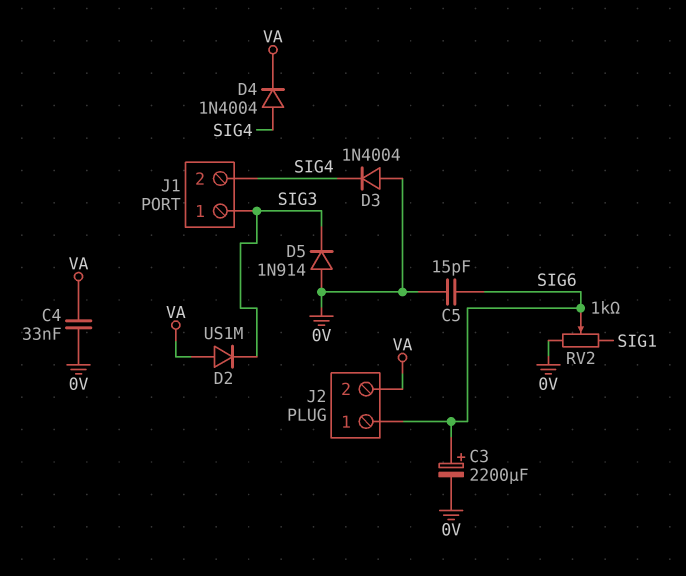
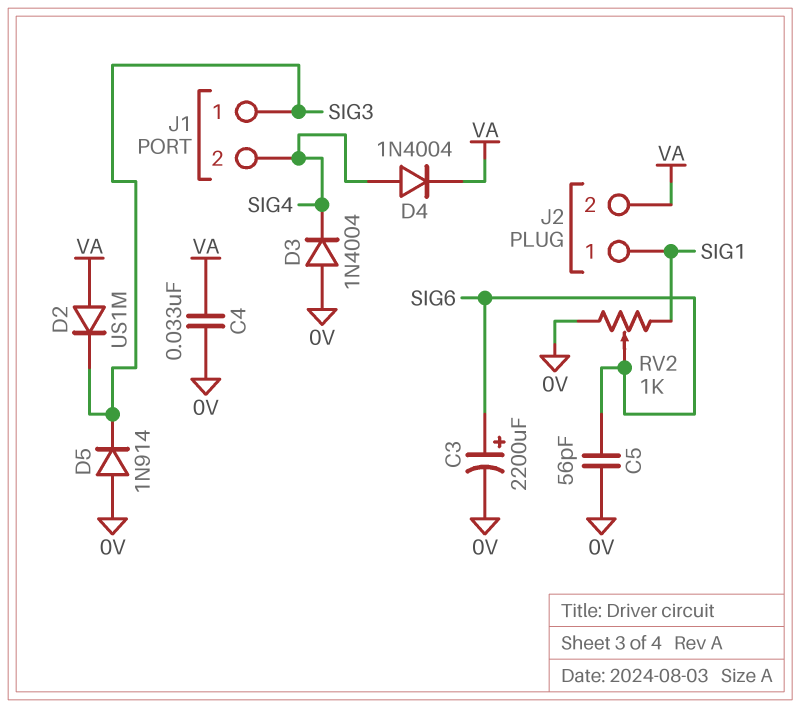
C5: 15pF (0V, SIG6) -> 56pF (0V, SIG6)
J2 pin 1: SIG6 -> SIG1

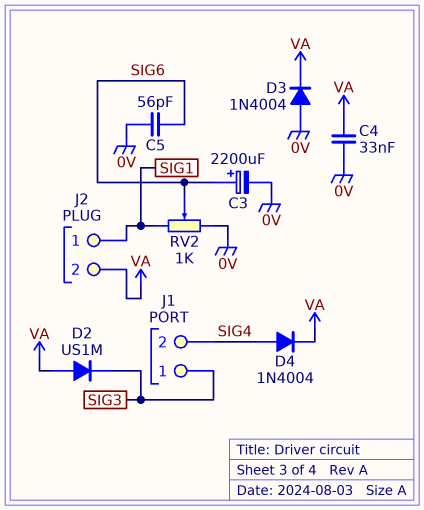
D3: diode 1N4004 (A 0V, K SIG4) -> diode 1N4004 (A 0V, K VA)
D5: diode 1N914 (A 0V, K SIG3) -> none

